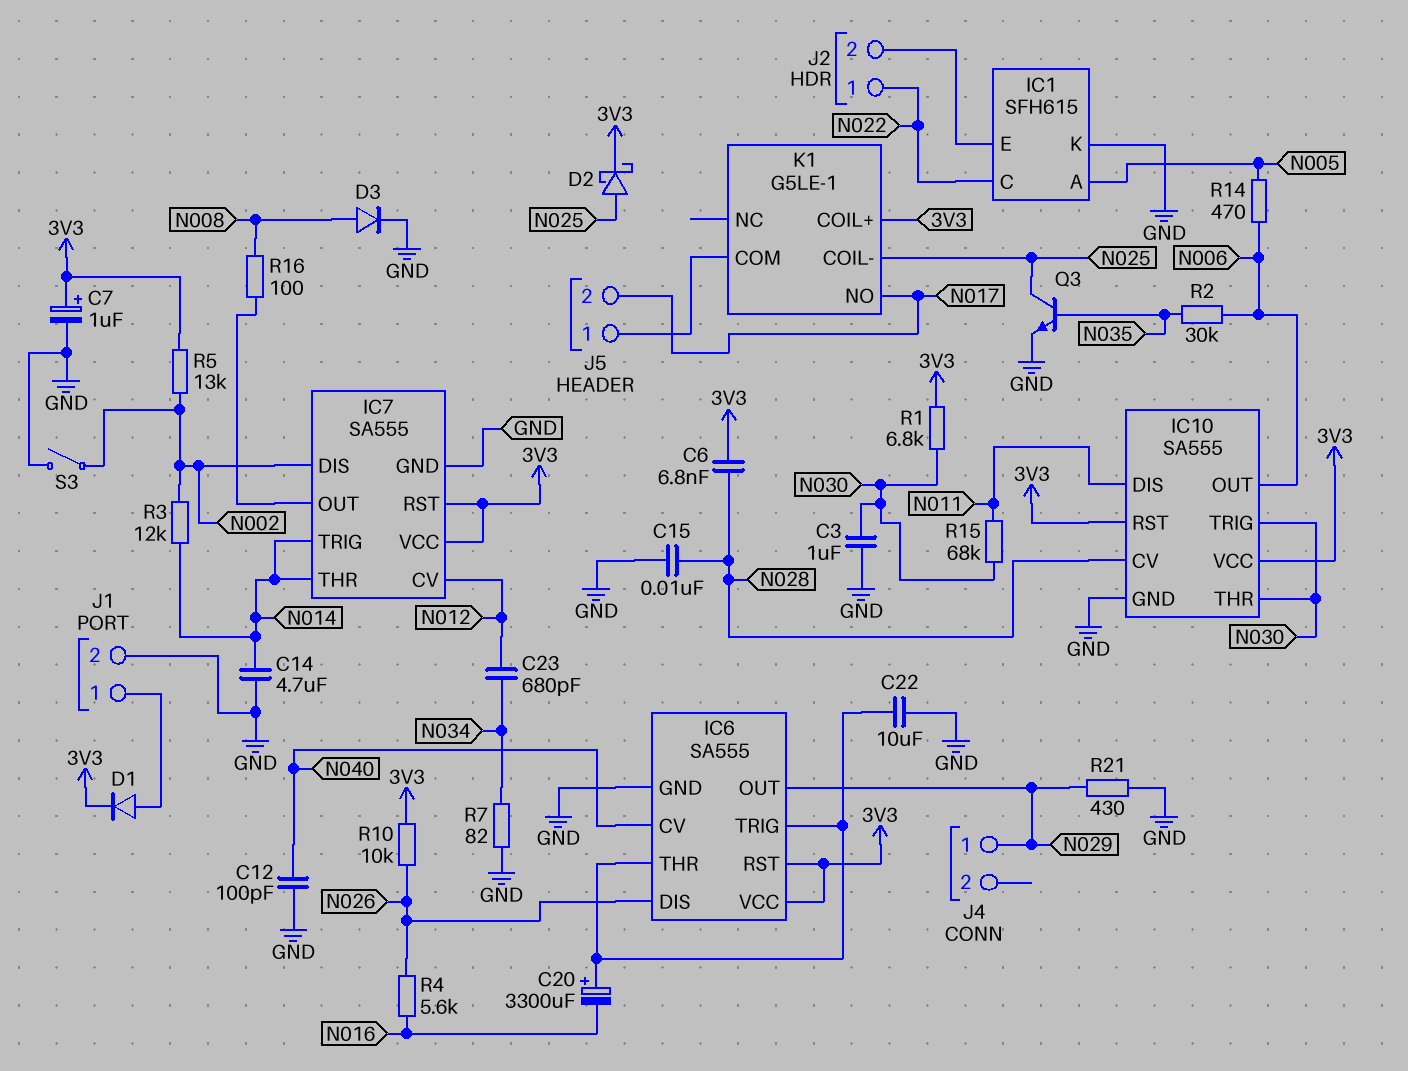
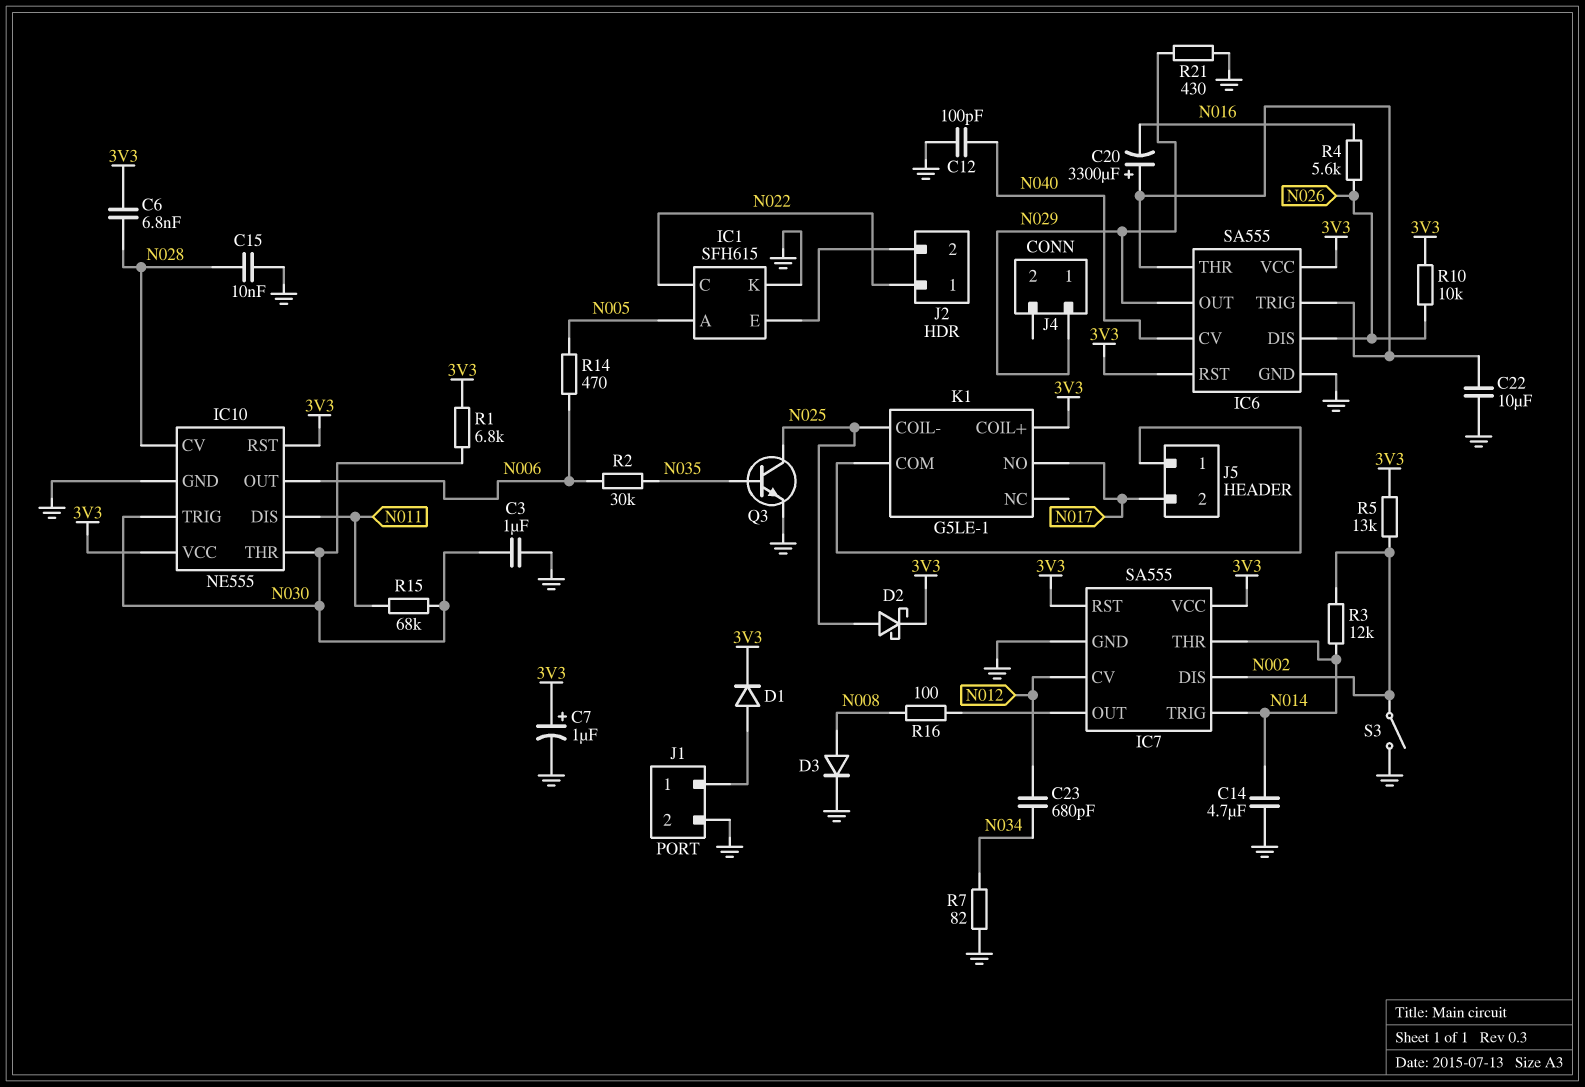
IC10: SA555 -> NE555

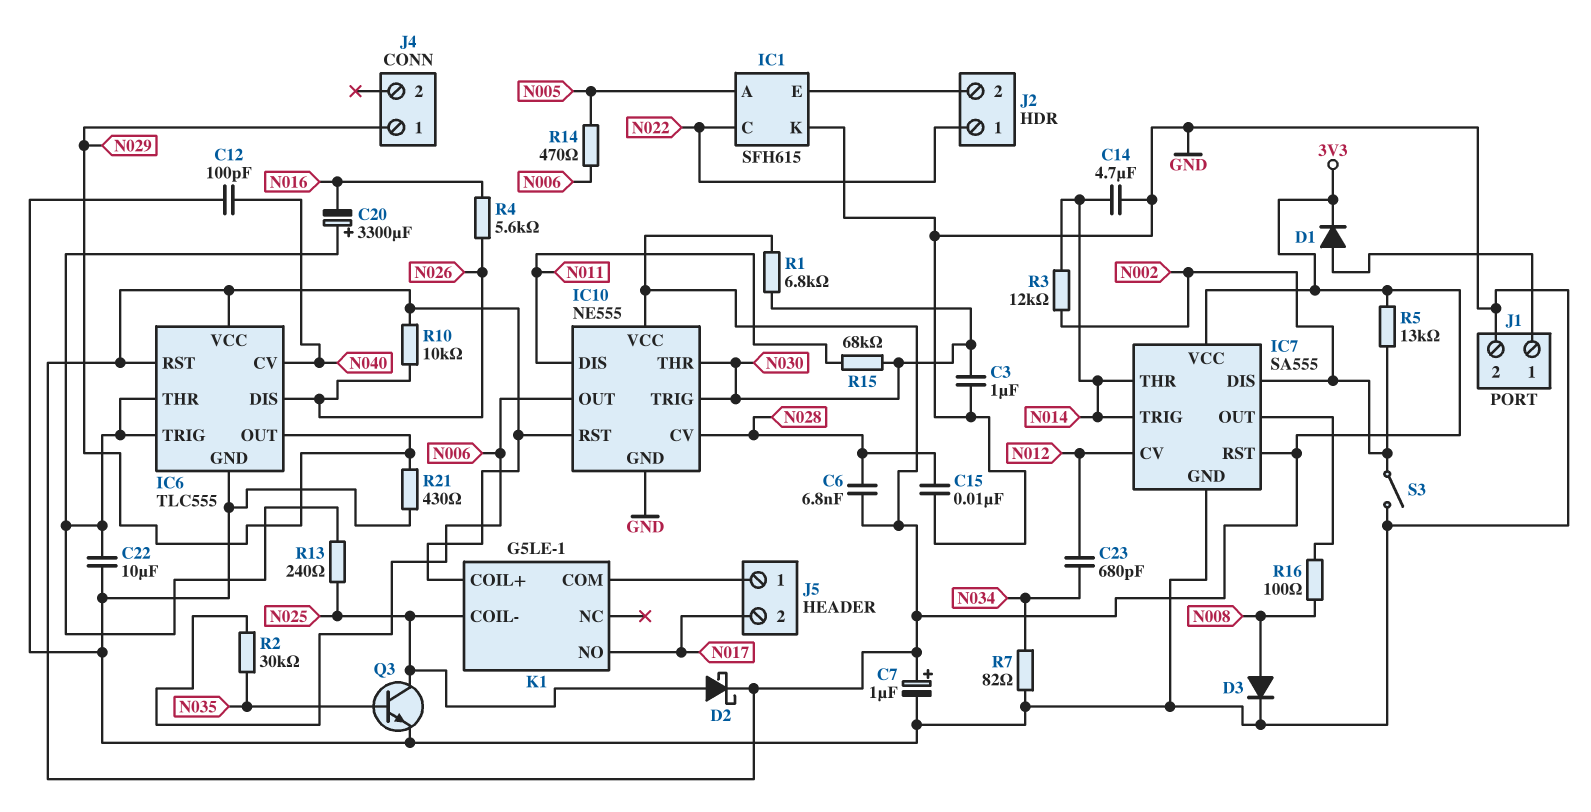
IC6: SA555 -> TLC555
R13: none -> 240 (IC6/THR, N025)

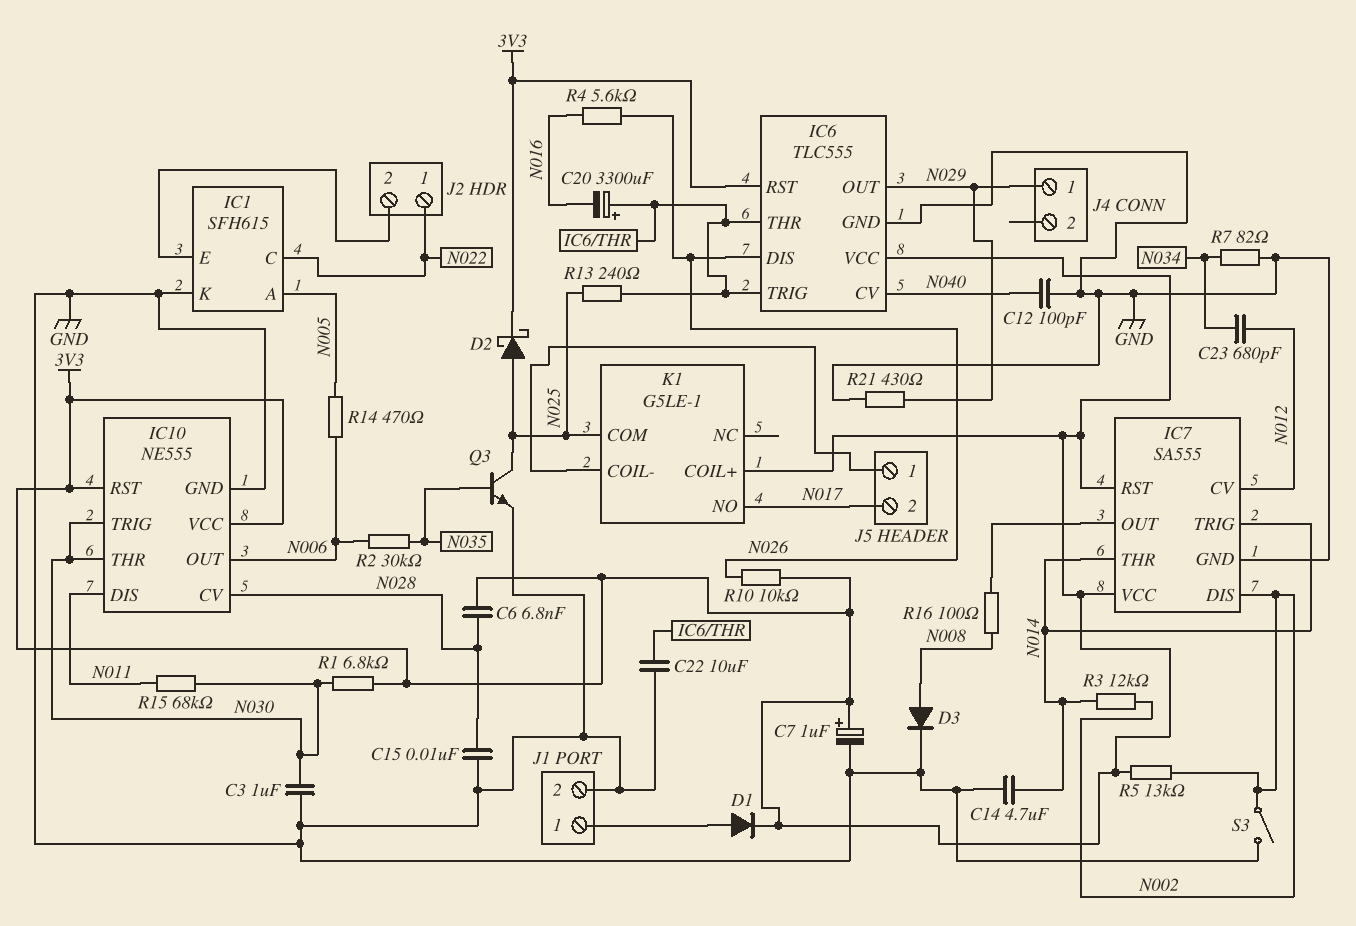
K1 pin COIL-: N025 -> J5/1
K1 pin COM: J5/1 -> N025

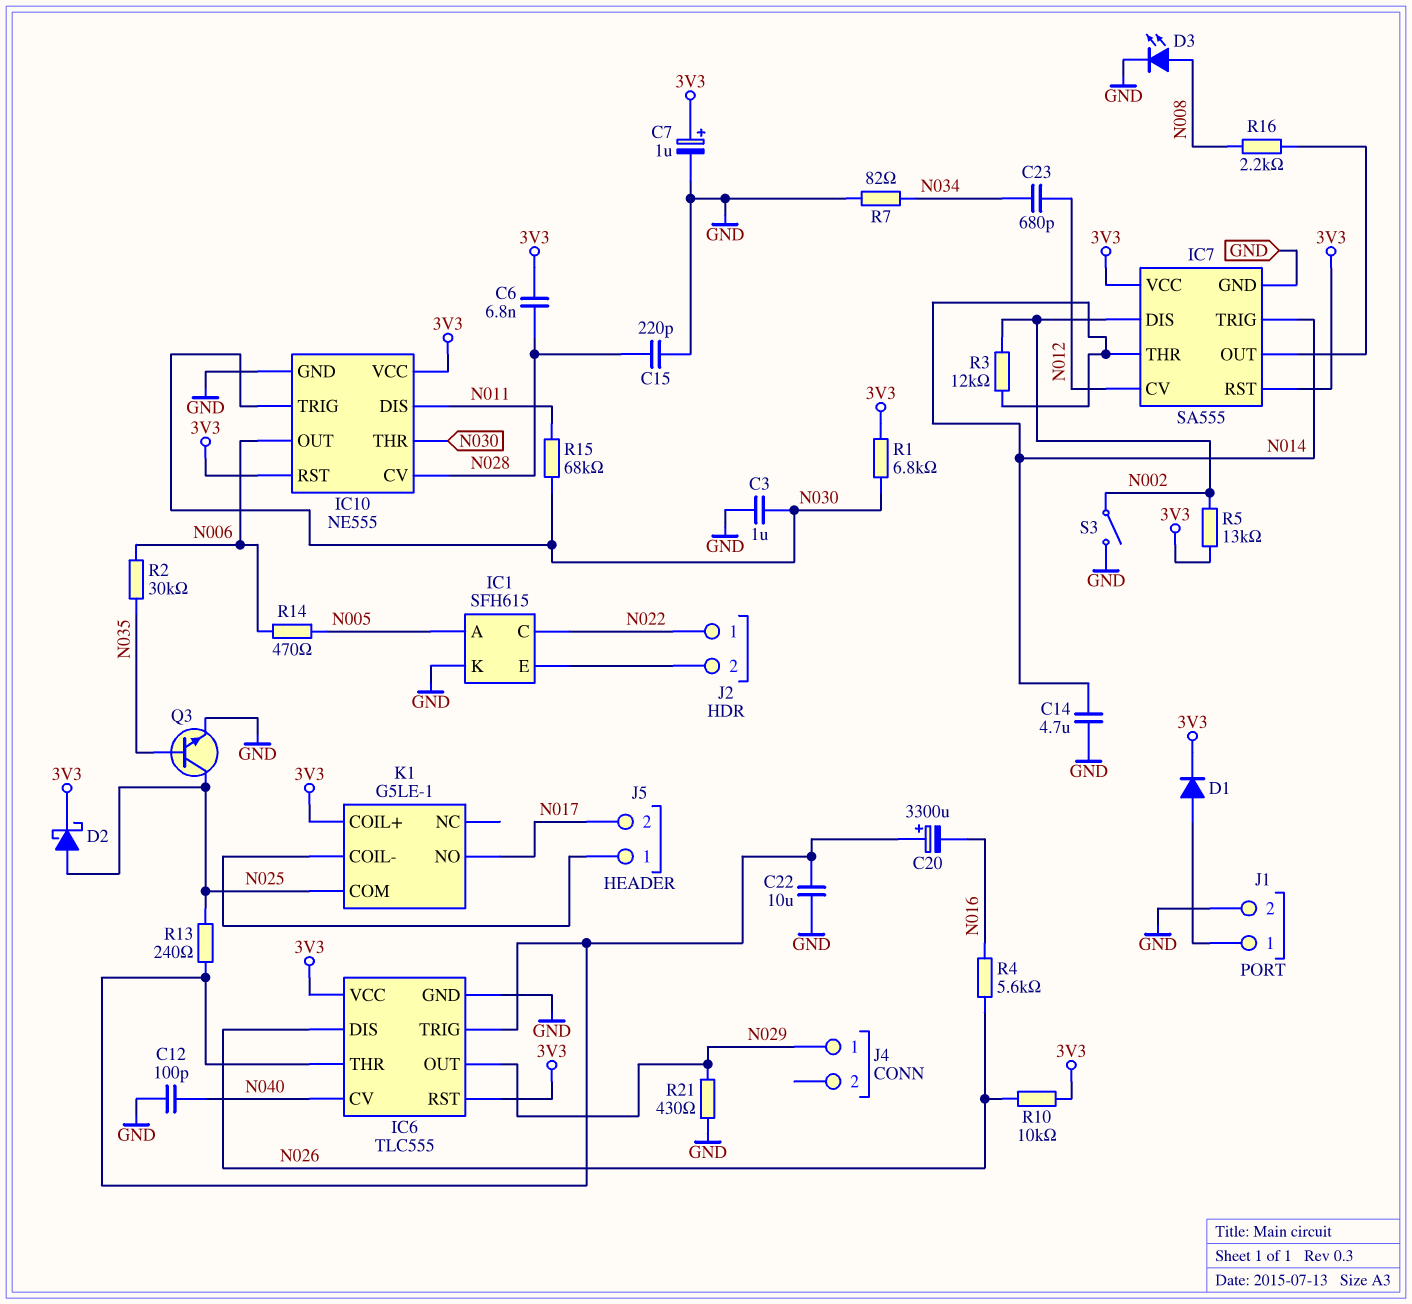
C15: 10nF (GND, N028) -> 220pF (GND, N028)
D3: diode (A N008, K GND) -> LED (A N008, K GND)
R16: 100 (IC7/OUT, N008) -> 2.2k (IC7/OUT, N008)

